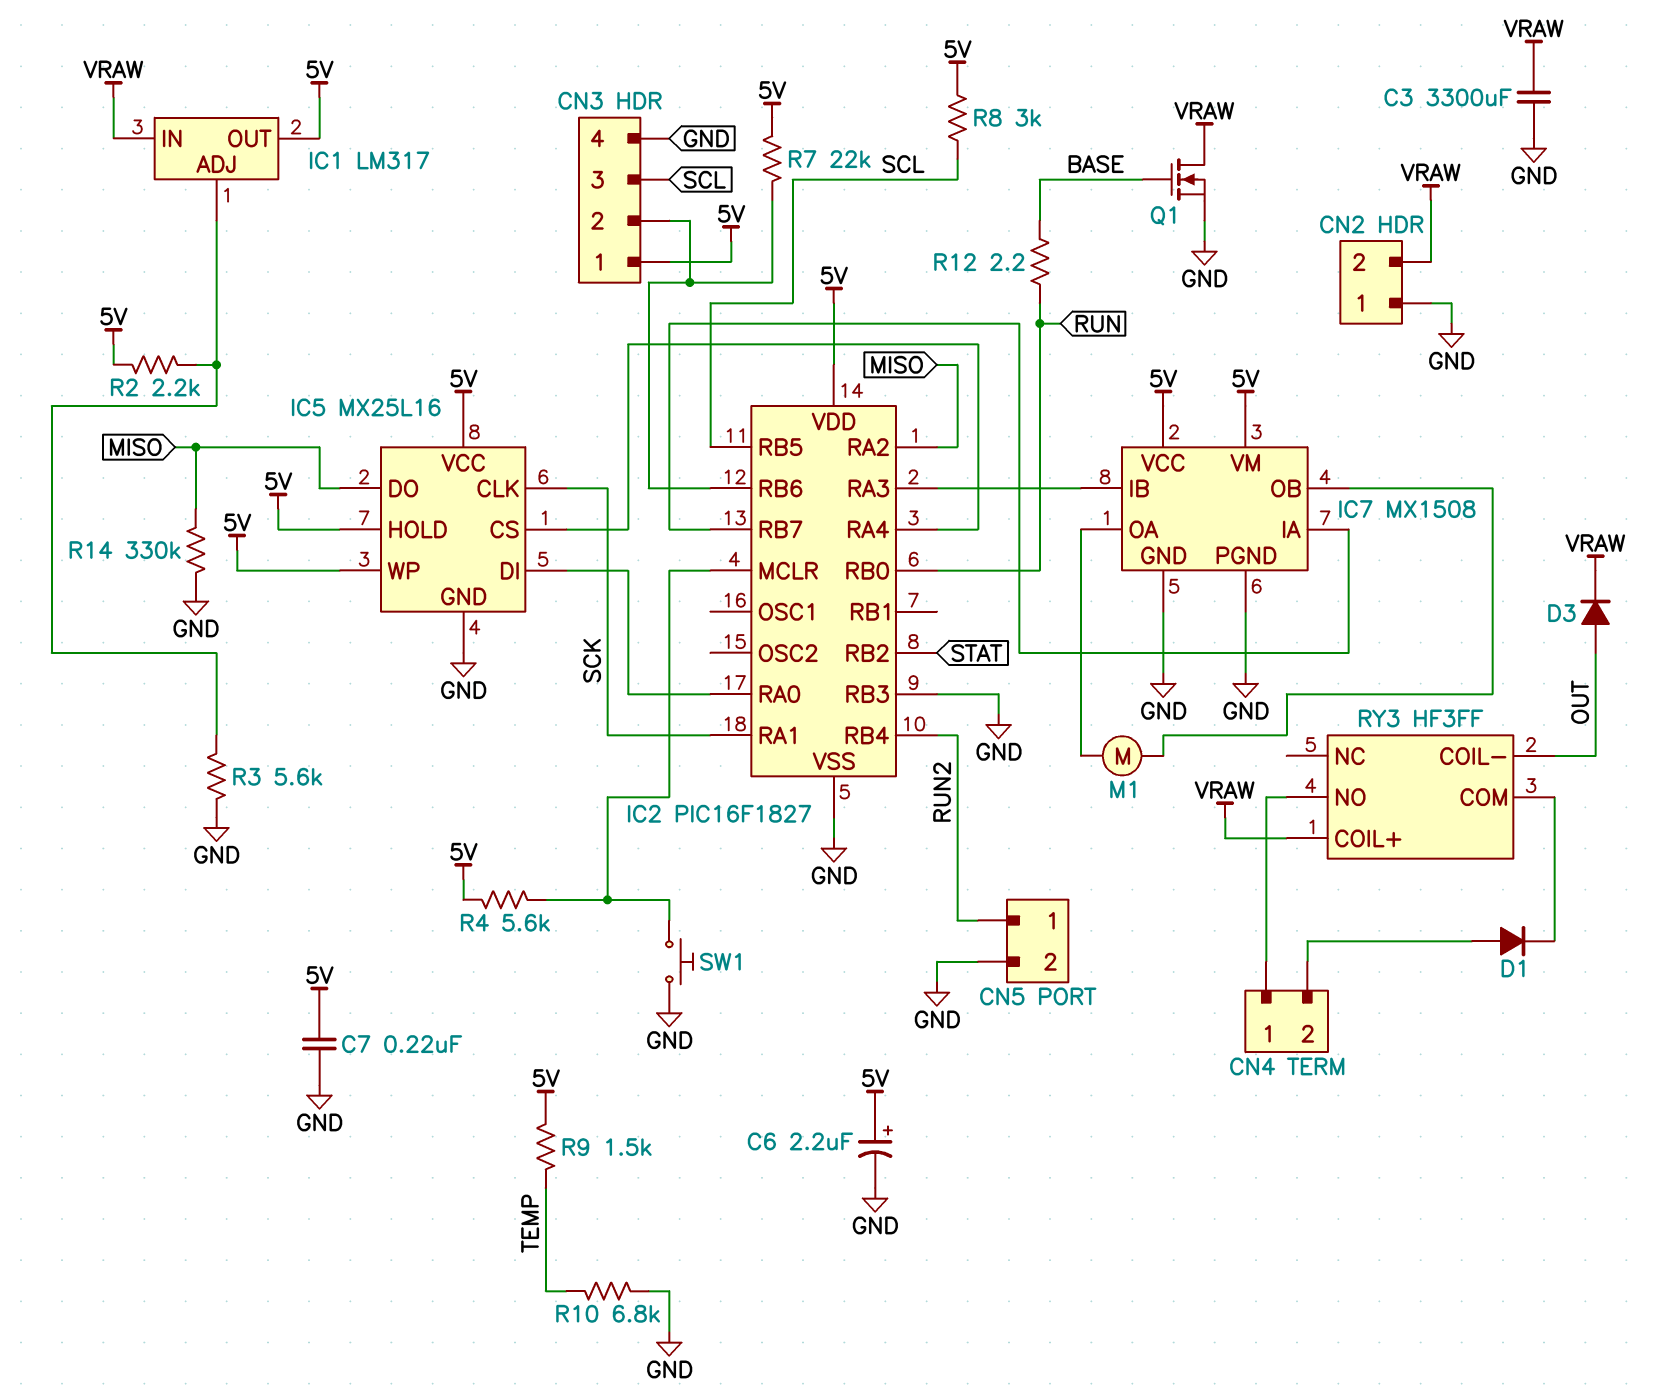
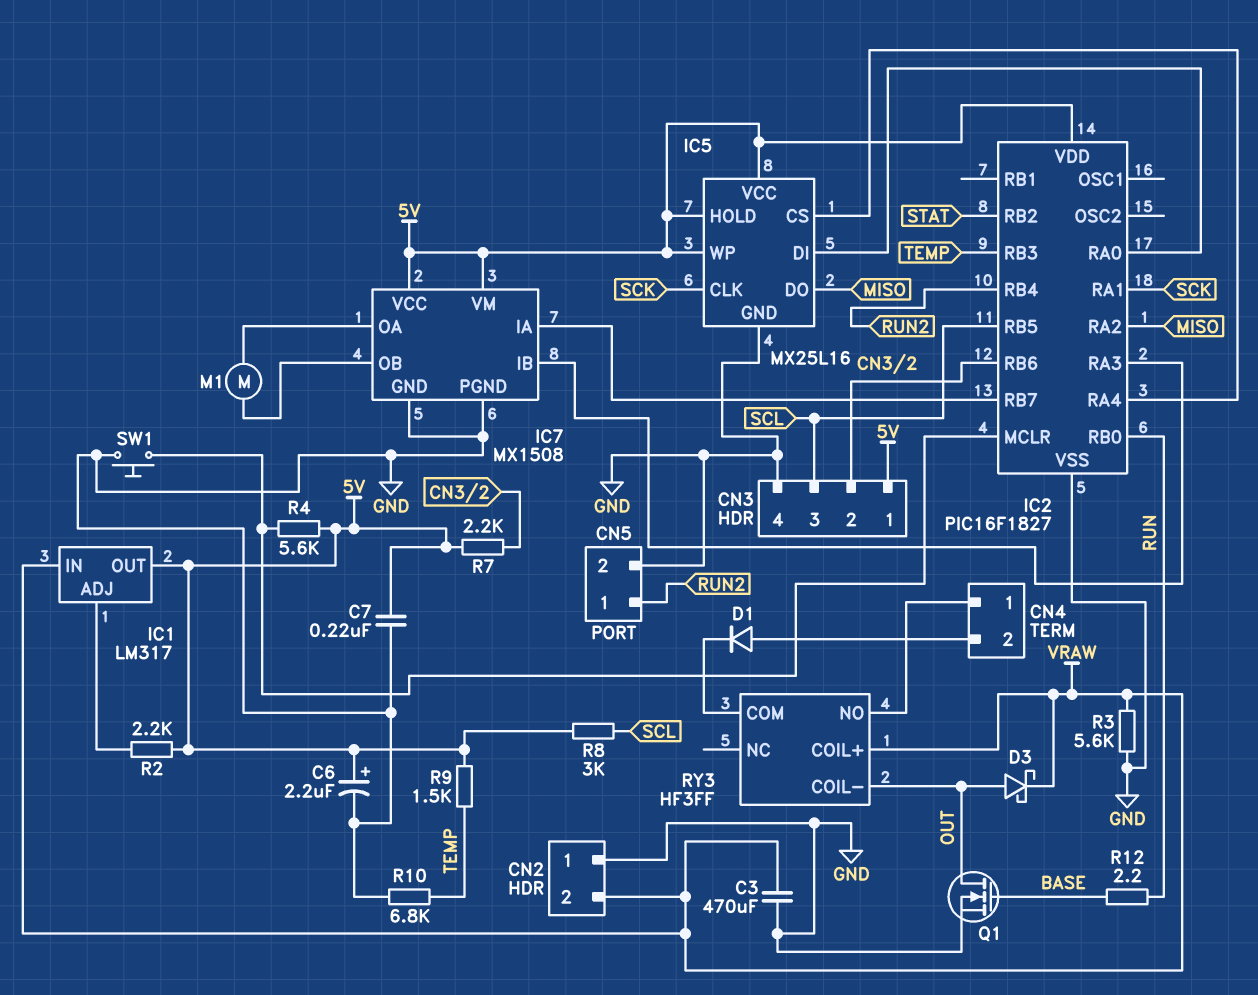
C3: 3300uF (GND, VRAW) -> 470uF (GND, VRAW)
D3: diode (A OUT, K VRAW) -> schottky (A OUT, K VRAW)
IC2 pin RB3: GND -> TEMP
Q1: NMOS (G BASE, D VRAW, S GND) -> NMOS (G BASE, D OUT, S GND)
R3: 5.6k (GND, IC1/ADJ) -> 5.6k (GND, VRAW)
R7: 22k (5V, CN3/2) -> 2.2k (5V, CN3/2)
R14: 330k (GND, MISO) -> none

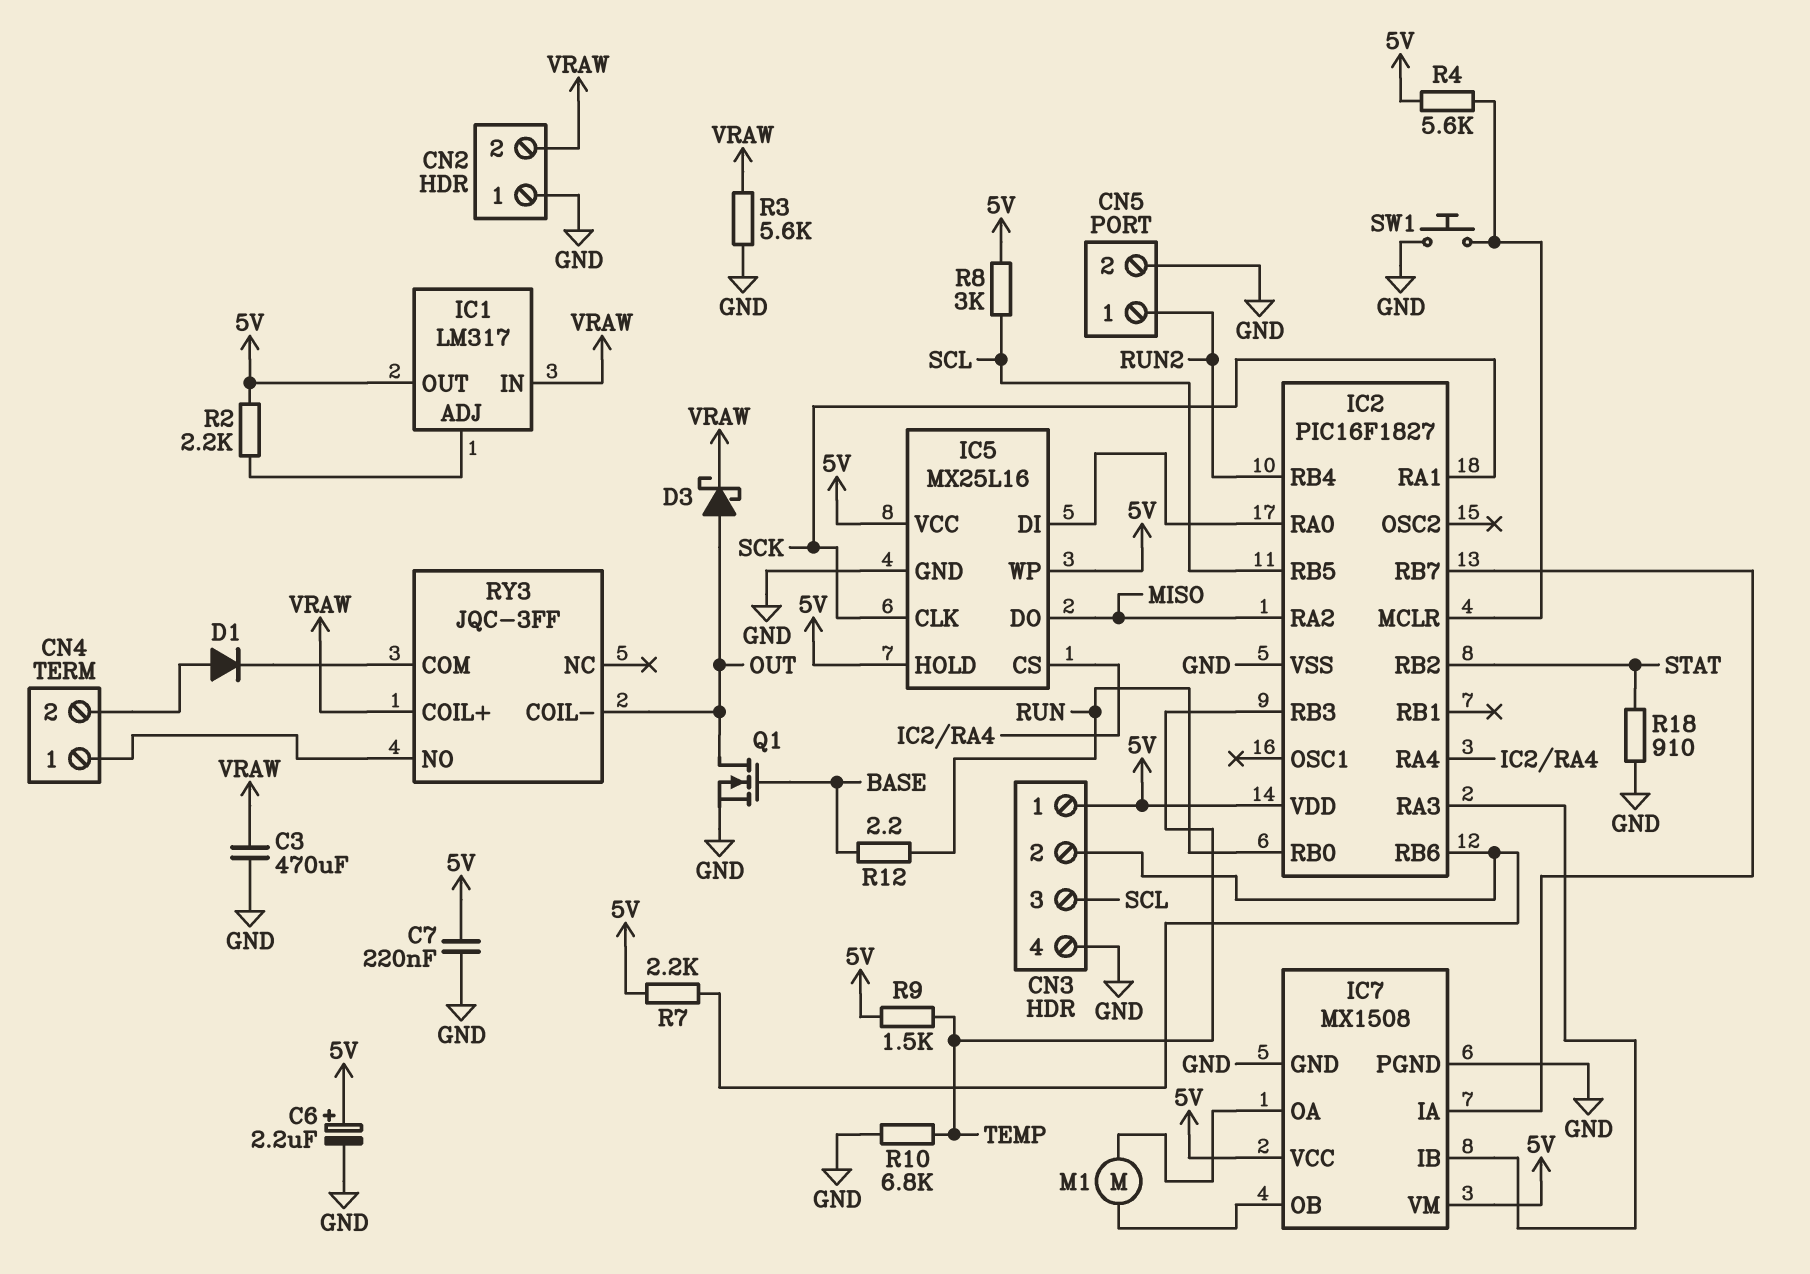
R18: none -> 910 (GND, STAT)
RY3: HF3FF -> JQC-3FF

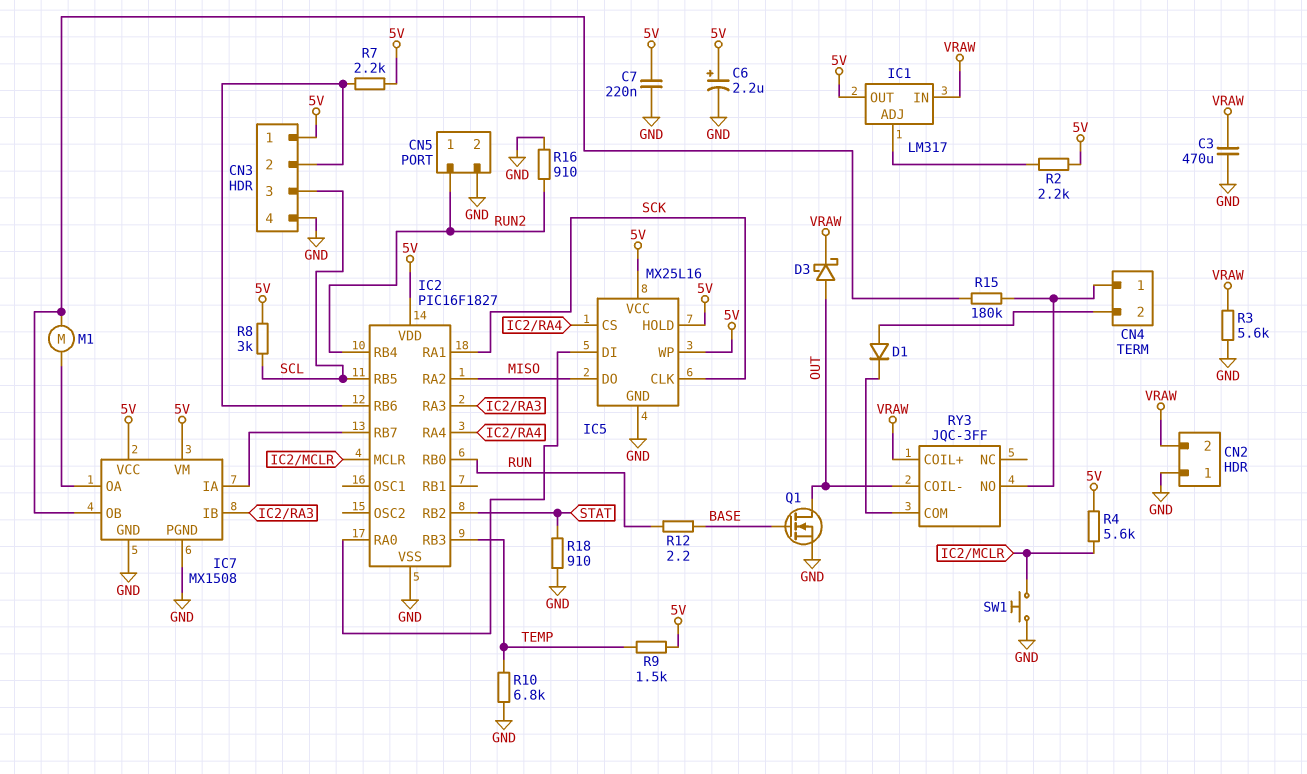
R15: none -> 180k (CN4/1, IC7/OB)
R16: none -> 910 (GND, RUN2)

